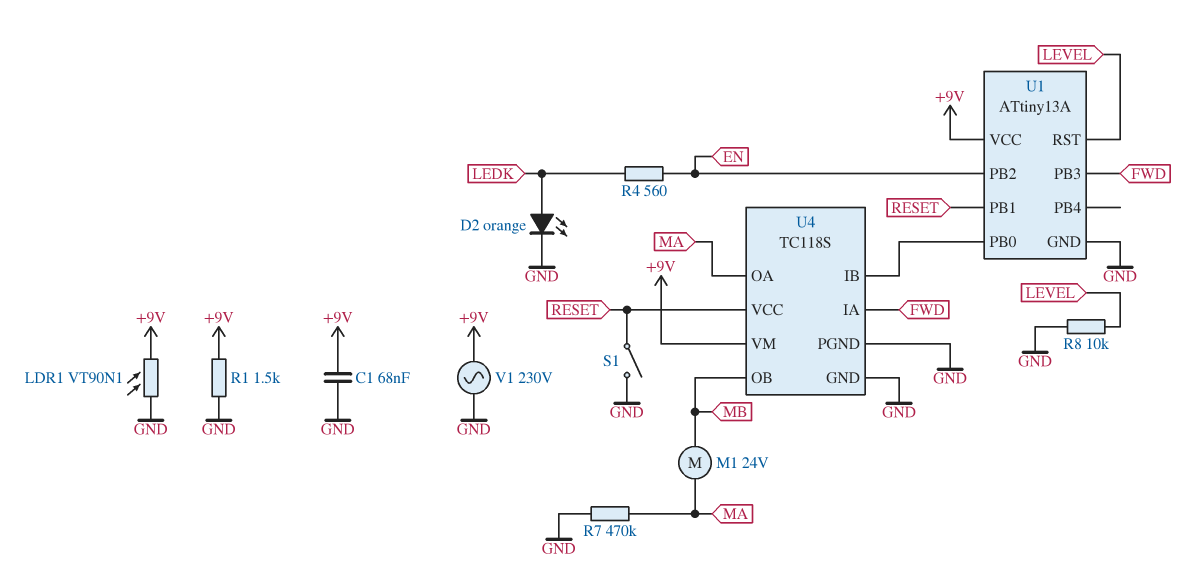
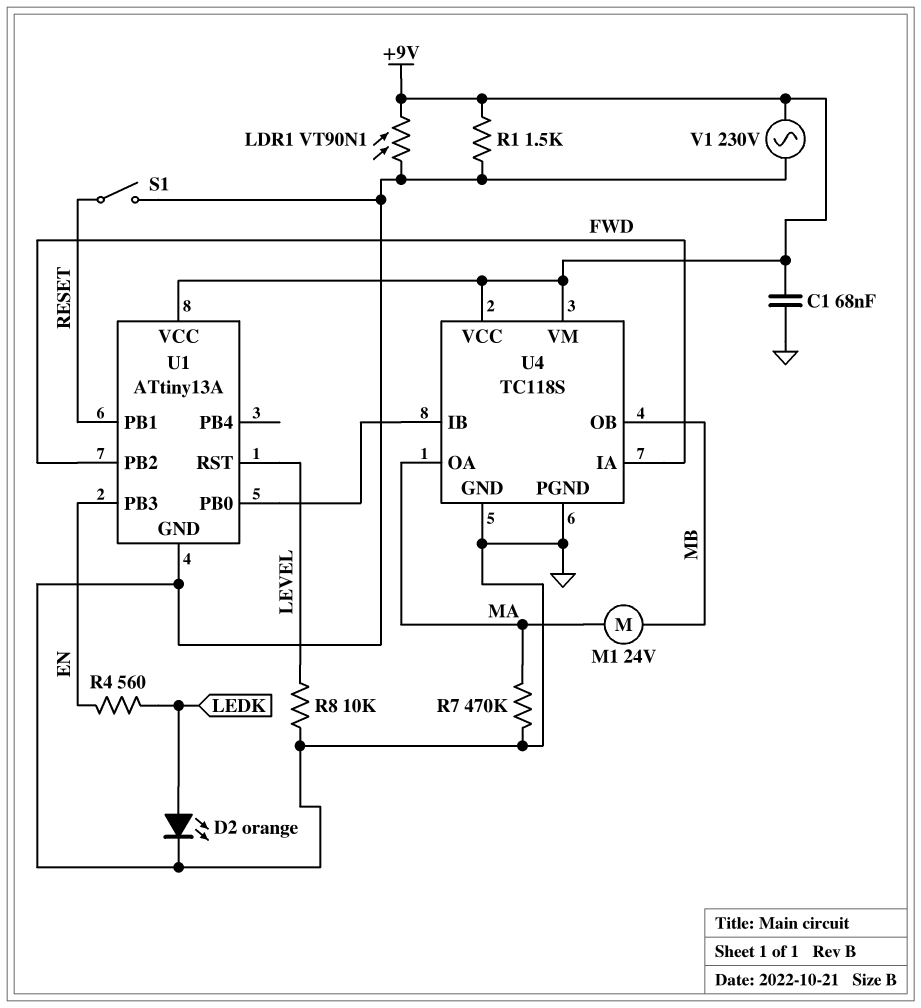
U1 pin PB2: EN -> FWD
U1 pin PB3: FWD -> EN
U4 pin VCC: RESET -> +9V

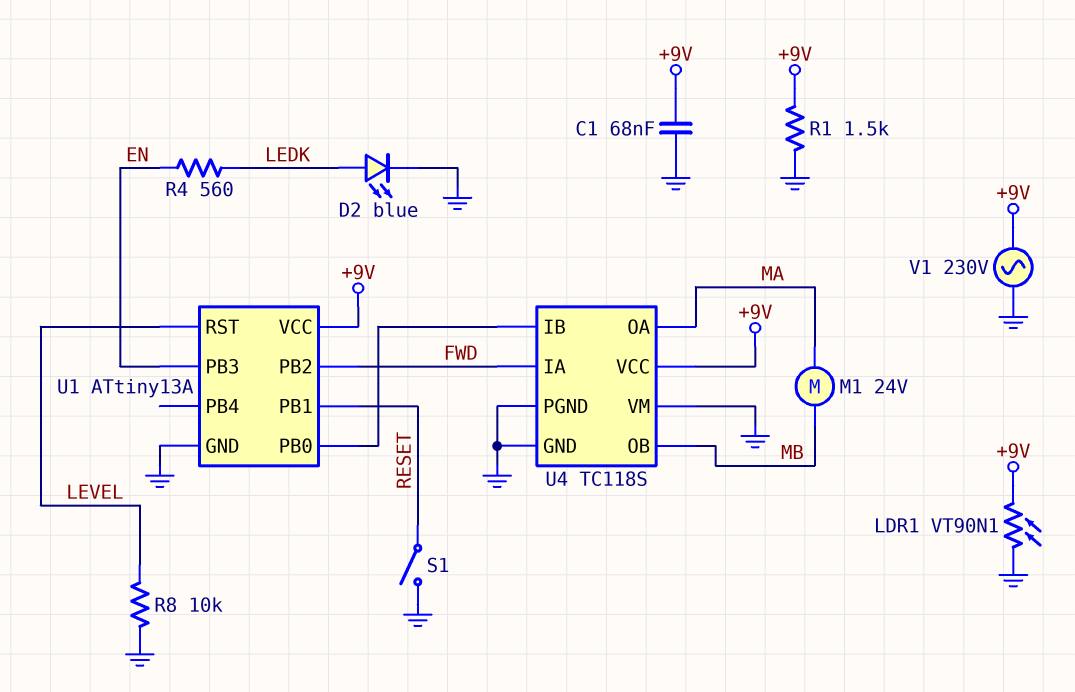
D2: LED orange (A LEDK, K GND) -> LED blue (A LEDK, K GND)
R7: 470k (GND, MA) -> none
U4 pin VM: +9V -> GND

